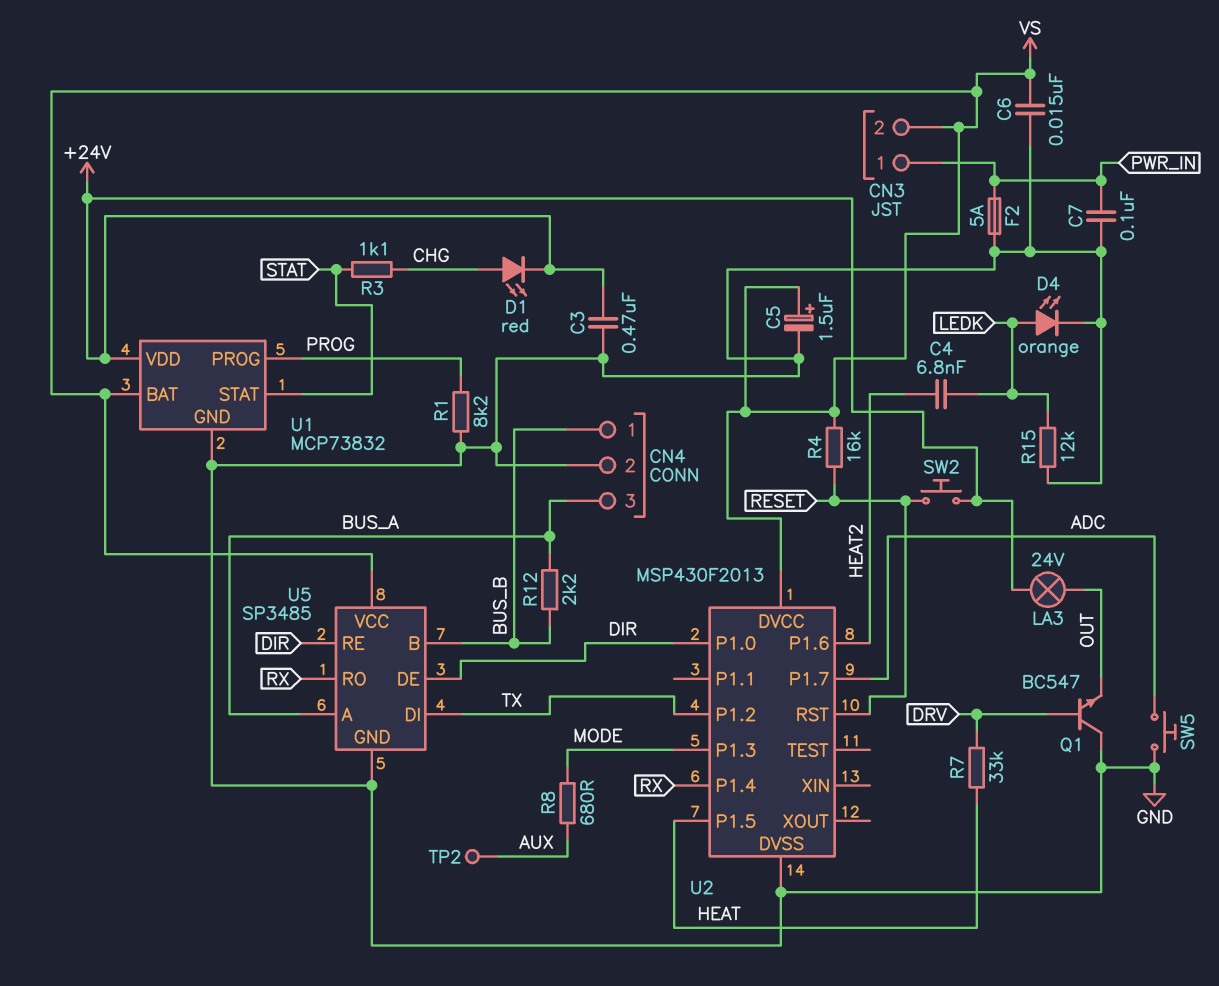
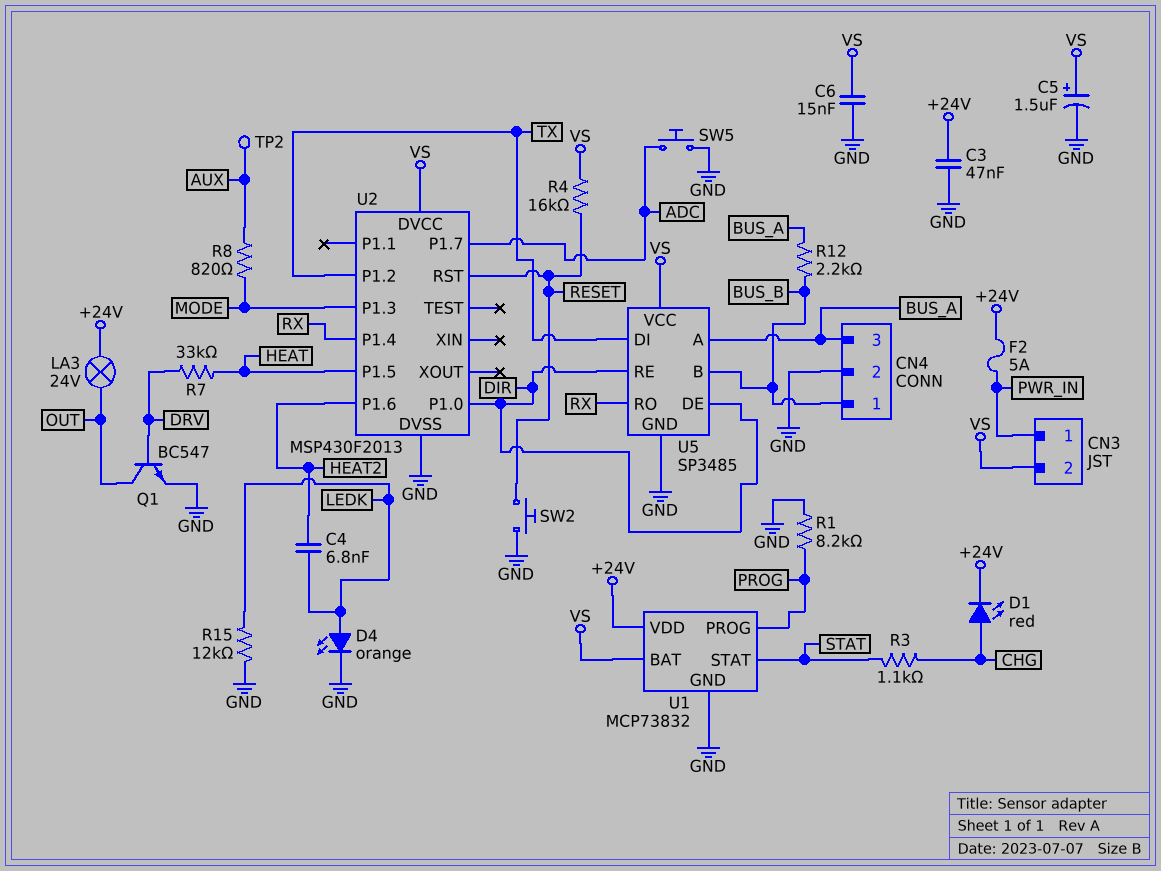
C3: 470nF (+24V, GND) -> 47nF (+24V, GND)
C7: 100nF (GND, PWR_IN) -> none
F2: 5A (GND, PWR_IN) -> 5A (+24V, PWR_IN)
Q1: NPN BC547 (B DRV, C GND, E OUT) -> NPN BC547 (B DRV, C OUT, E GND)
R8: 680 (AUX, MODE) -> 820 (AUX, MODE)
SW2: button (+24V, RESET) -> button (GND, RESET)

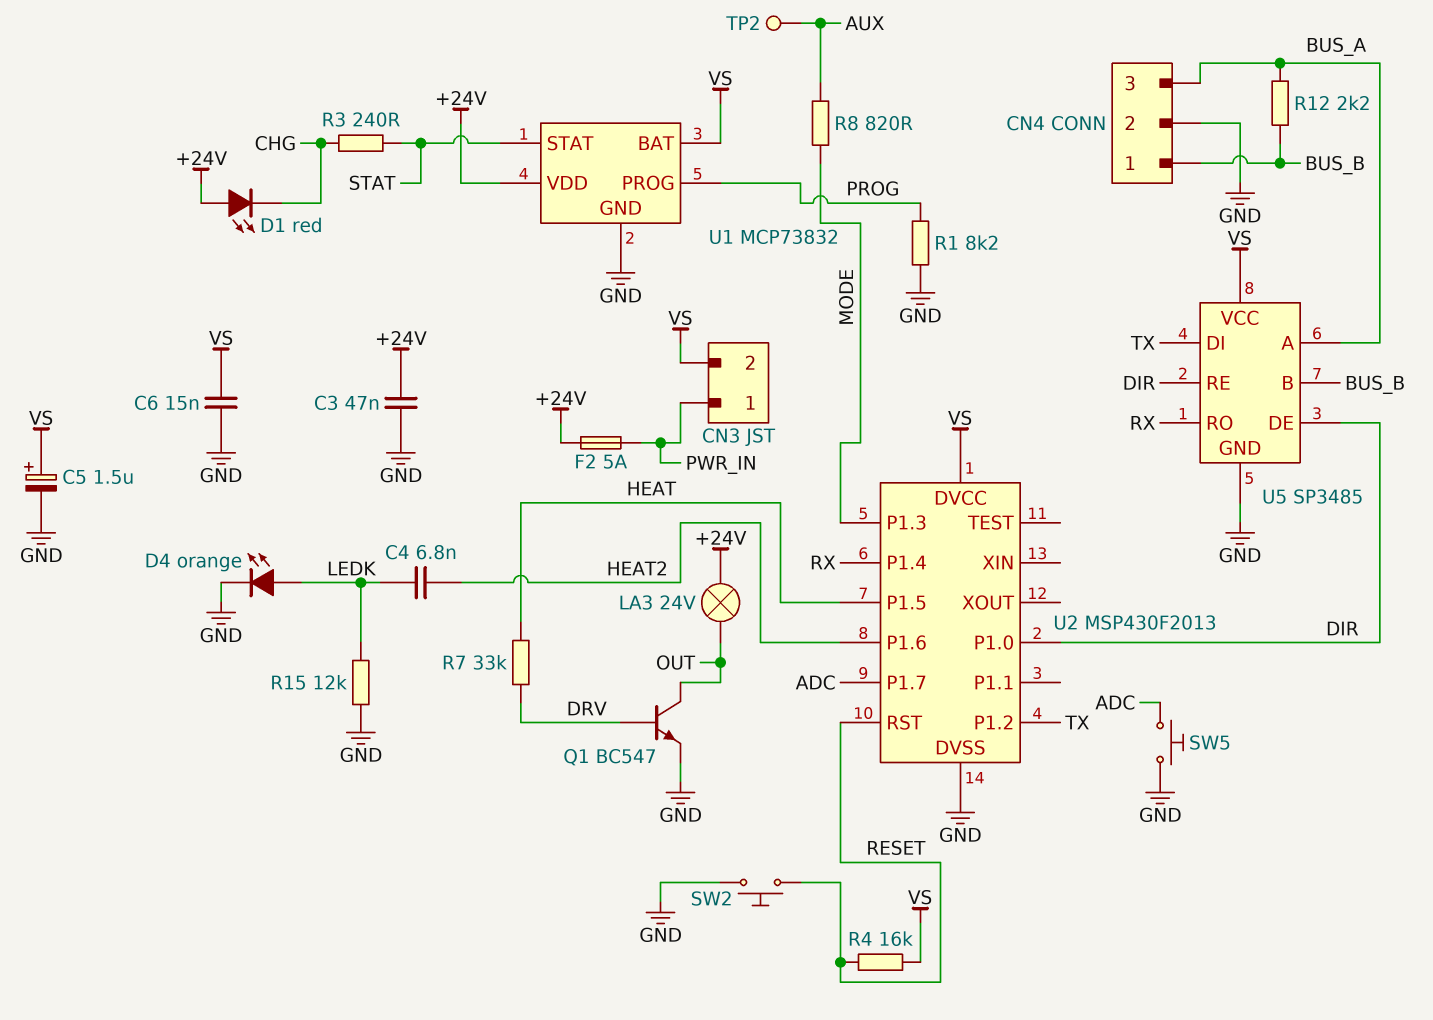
D1: LED red (A CHG, K +24V) -> LED red (A +24V, K CHG)
R3: 1.1k (CHG, STAT) -> 240 (CHG, STAT)

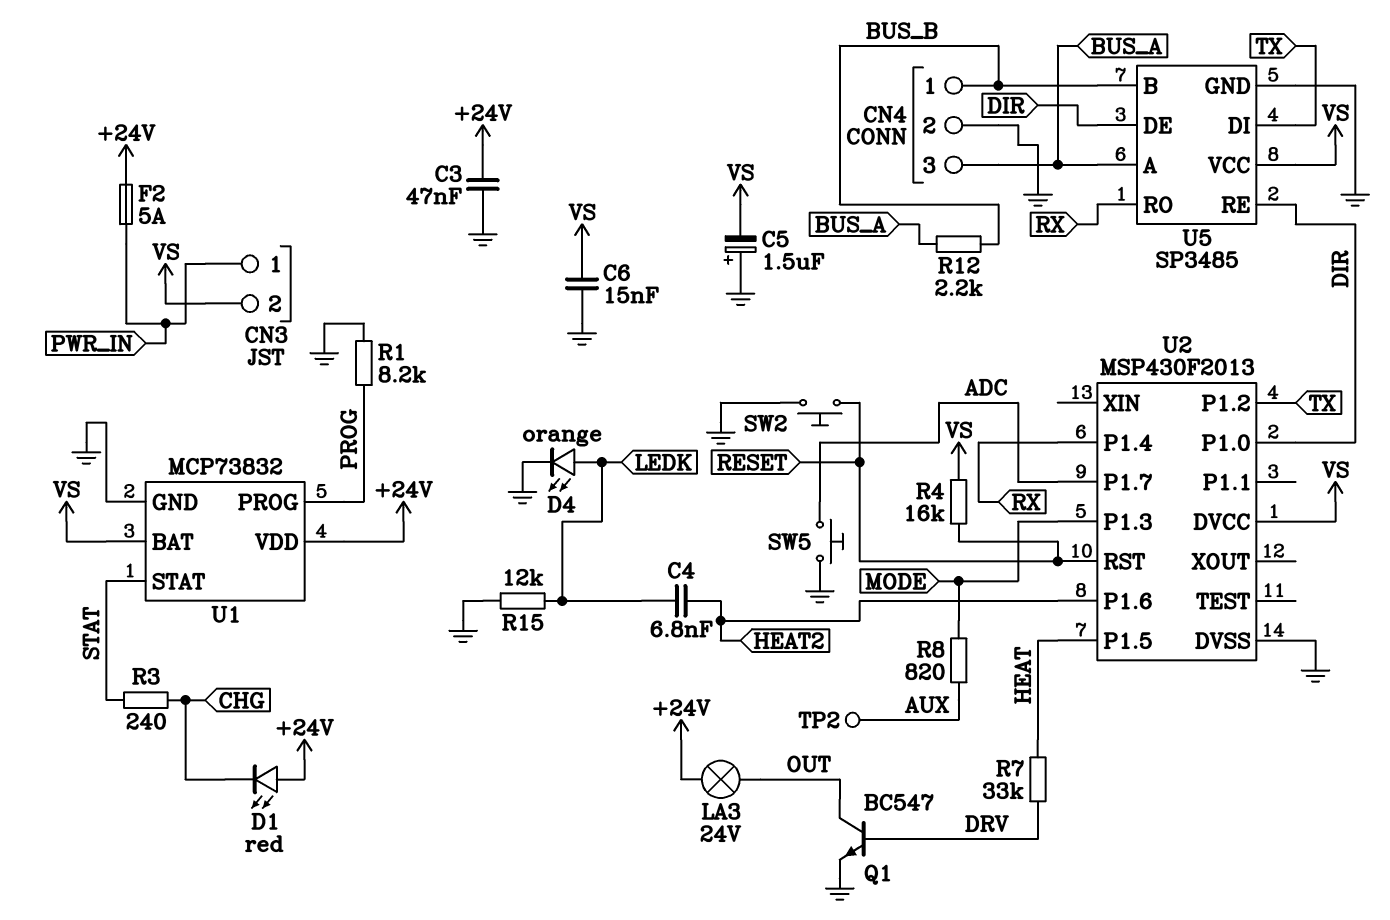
C5: 1.5uF (plus VS, minus GND) -> 1.5uF (plus GND, minus VS)

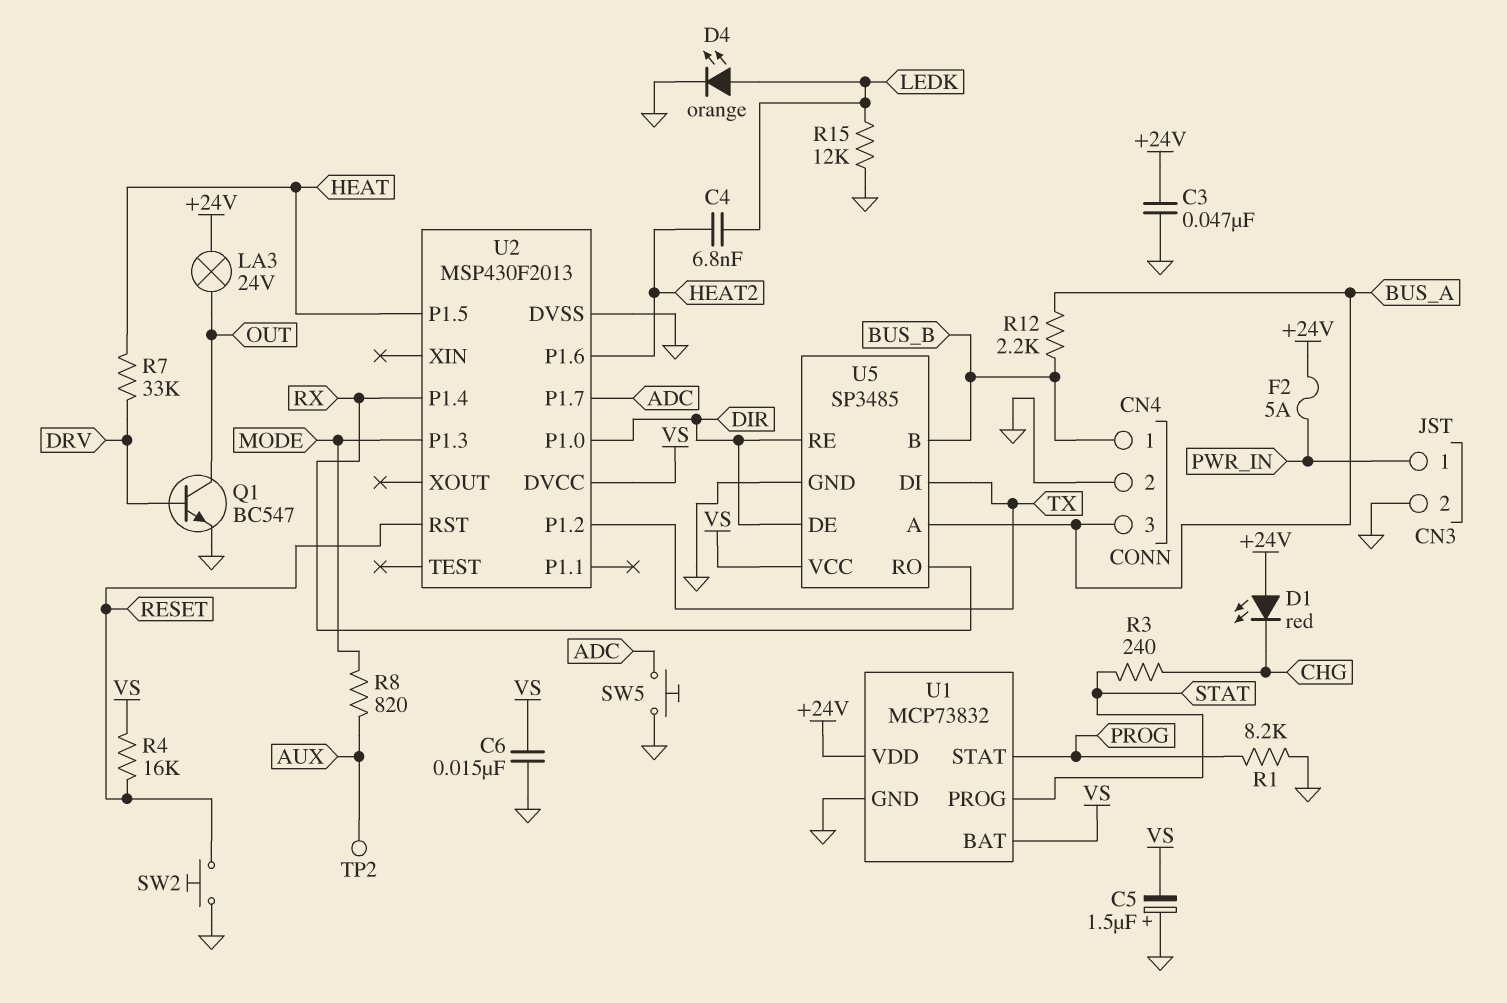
CN3 pin 2: VS -> GND
U1 pin PROG: PROG -> STAT
U1 pin STAT: STAT -> PROG

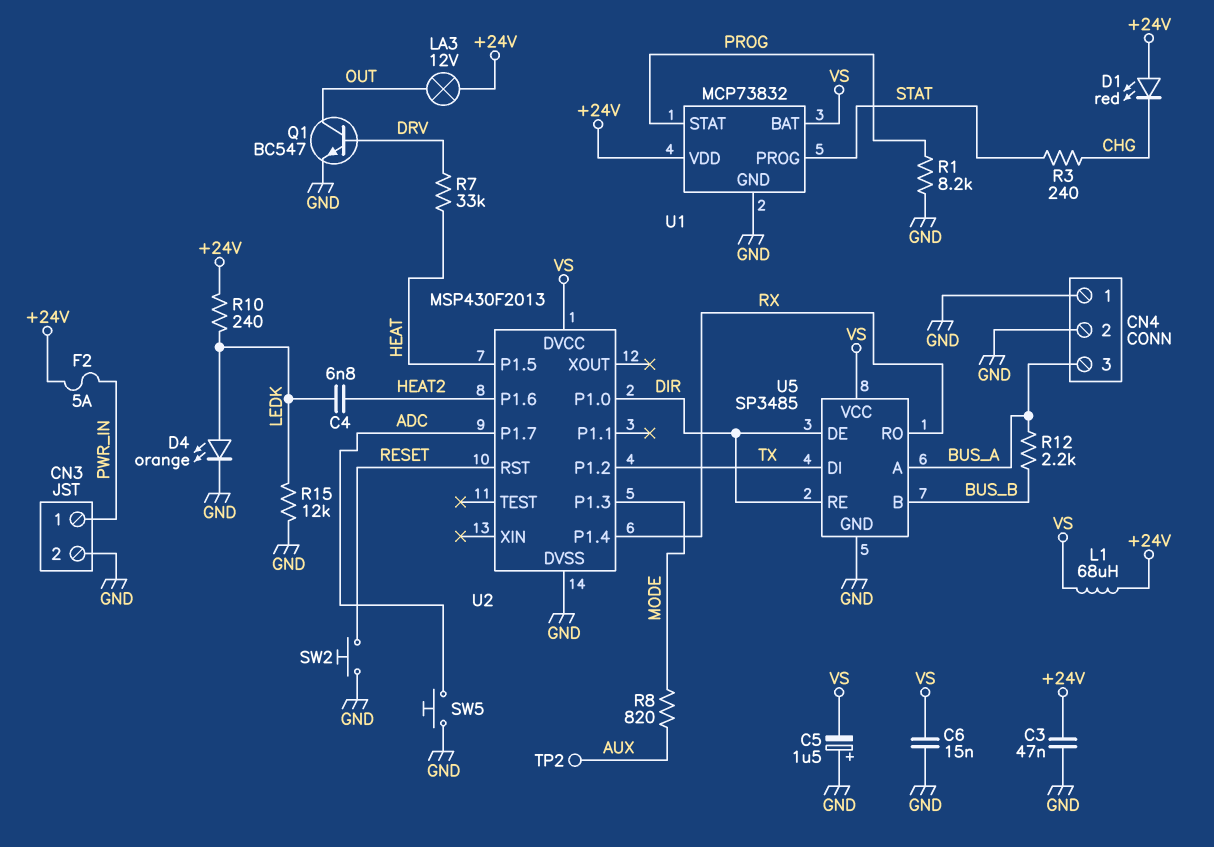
CN4 pin 1: BUS_B -> GND
L1: none -> 68uH (+24V, VS)
LA3: lamp 24V (+24V, OUT) -> lamp 12V (+24V, OUT)
R4: 16k (RESET, VS) -> none
R10: none -> 240 (+24V, LEDK)

